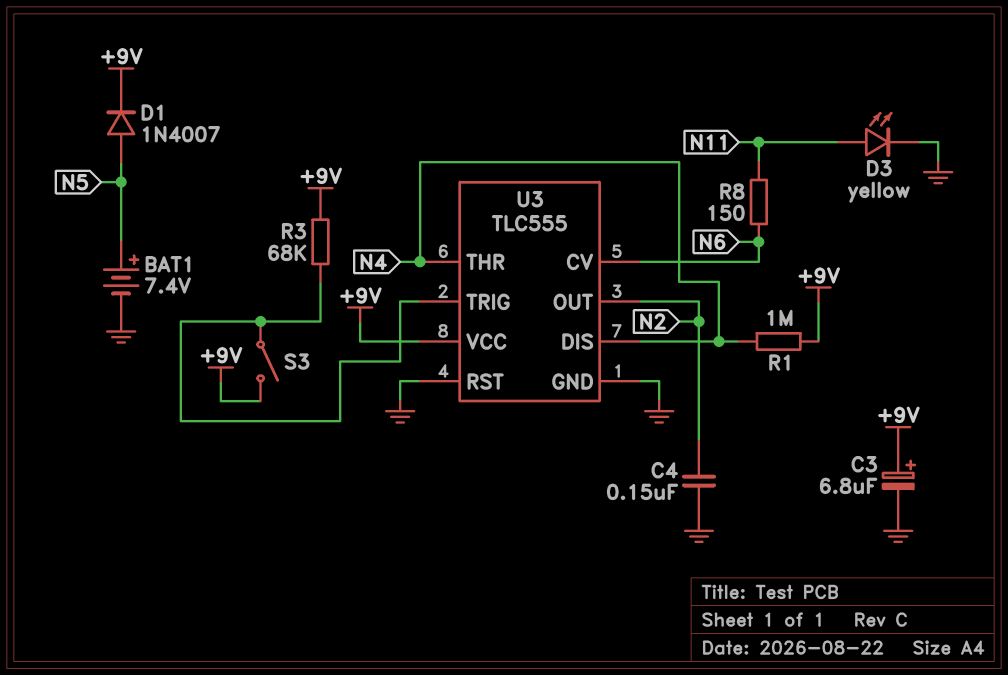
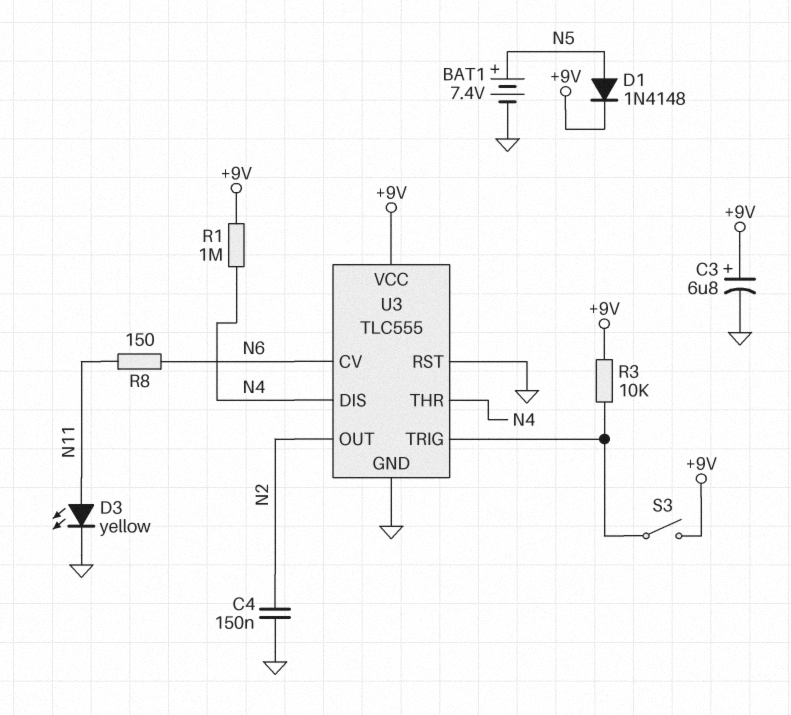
D1: diode 1N4007 (A N5, K +9V) -> diode 1N4148 (A N5, K +9V)
R3: 68k (+9V, U3/TRIG) -> 10k (+9V, U3/TRIG)

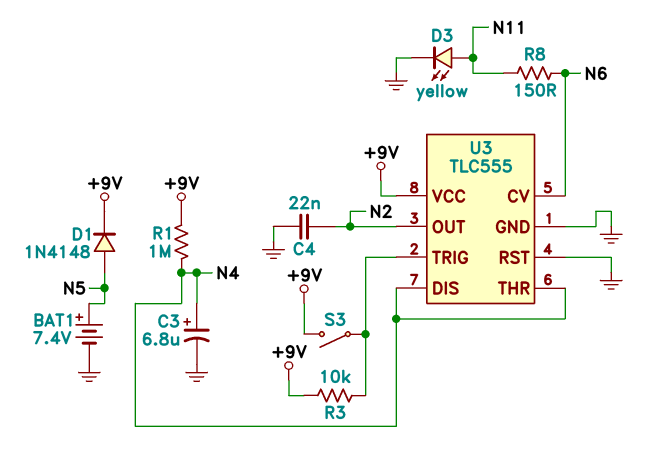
C3: 6.8uF (plus +9V, minus GND) -> 6.8uF (plus N4, minus GND)
C4: 150nF (GND, N2) -> 22nF (GND, N2)

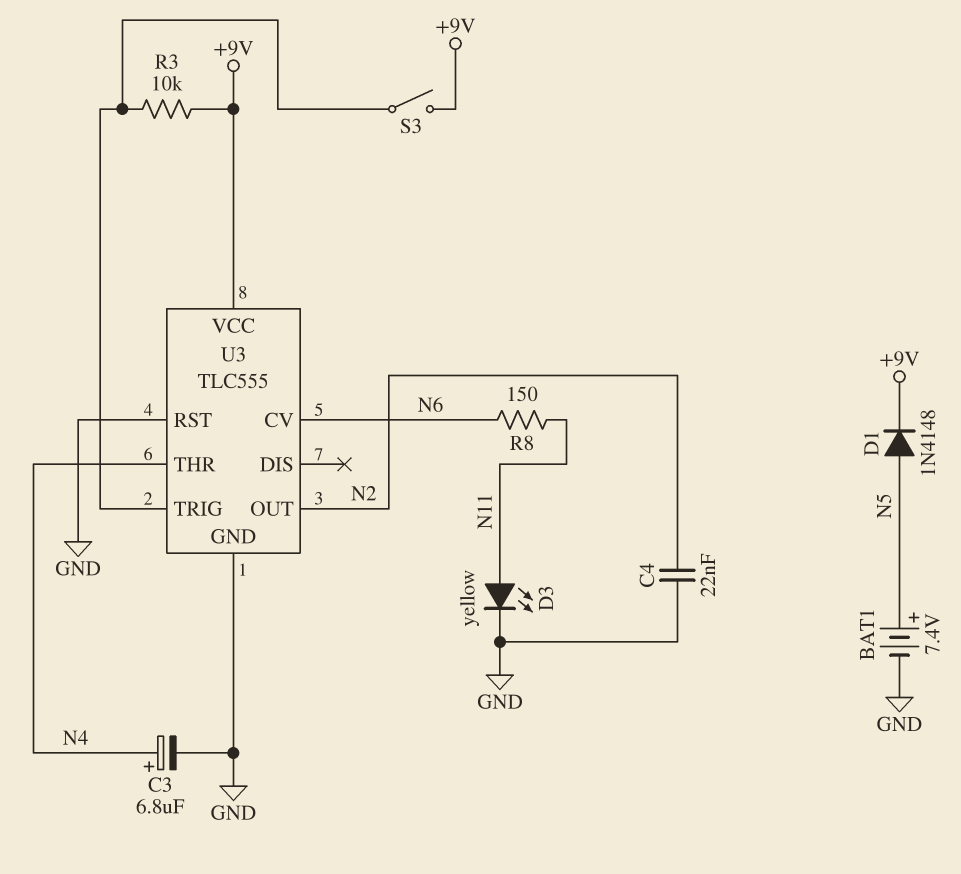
R1: 1M (+9V, N4) -> none
U3 pin DIS: N4 -> none

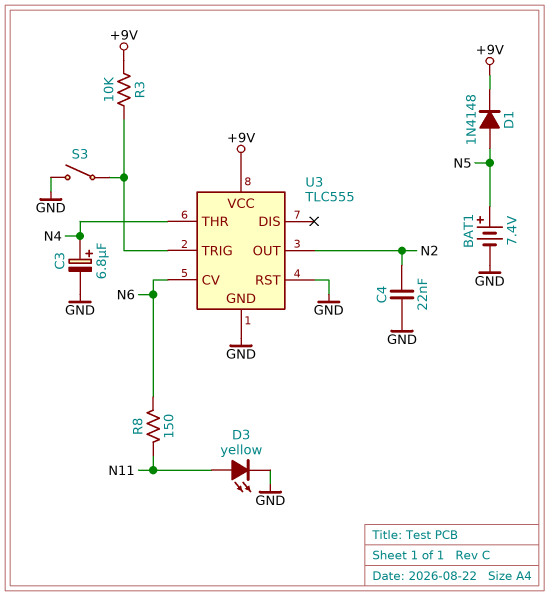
S3: switch (+9V, U3/TRIG) -> switch (GND, U3/TRIG)

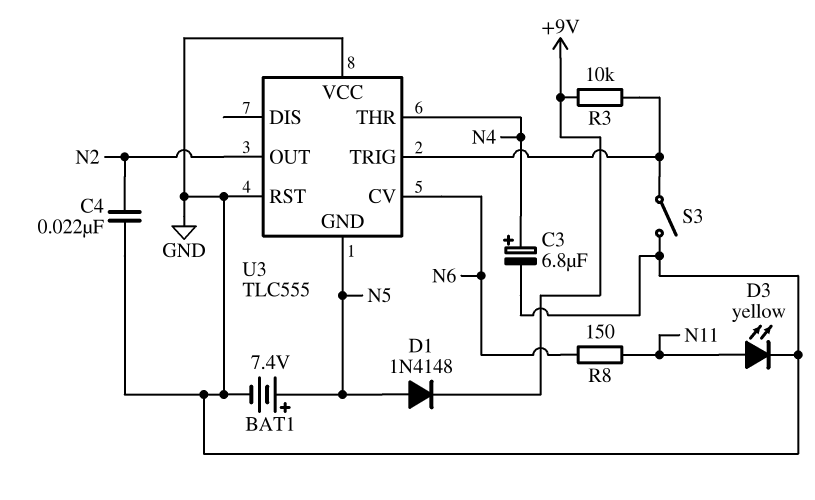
U3 pin GND: GND -> N5
U3 pin VCC: +9V -> GND

